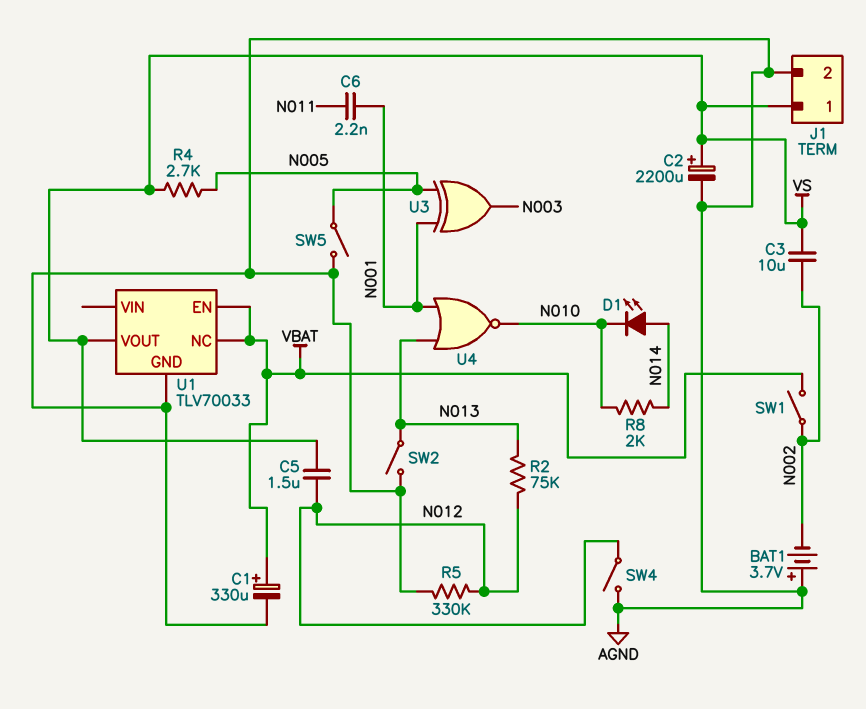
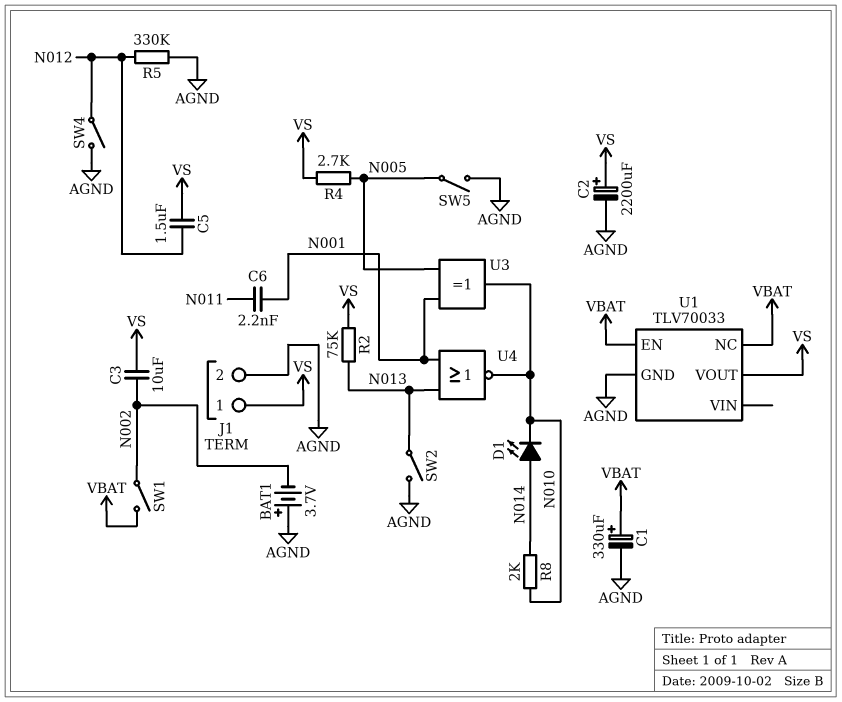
R2: 75k (N012, N013) -> 75k (N013, VS)
U3: XOR (in N001, in N005, out N003) -> XOR (in N001, in N005, out N010)

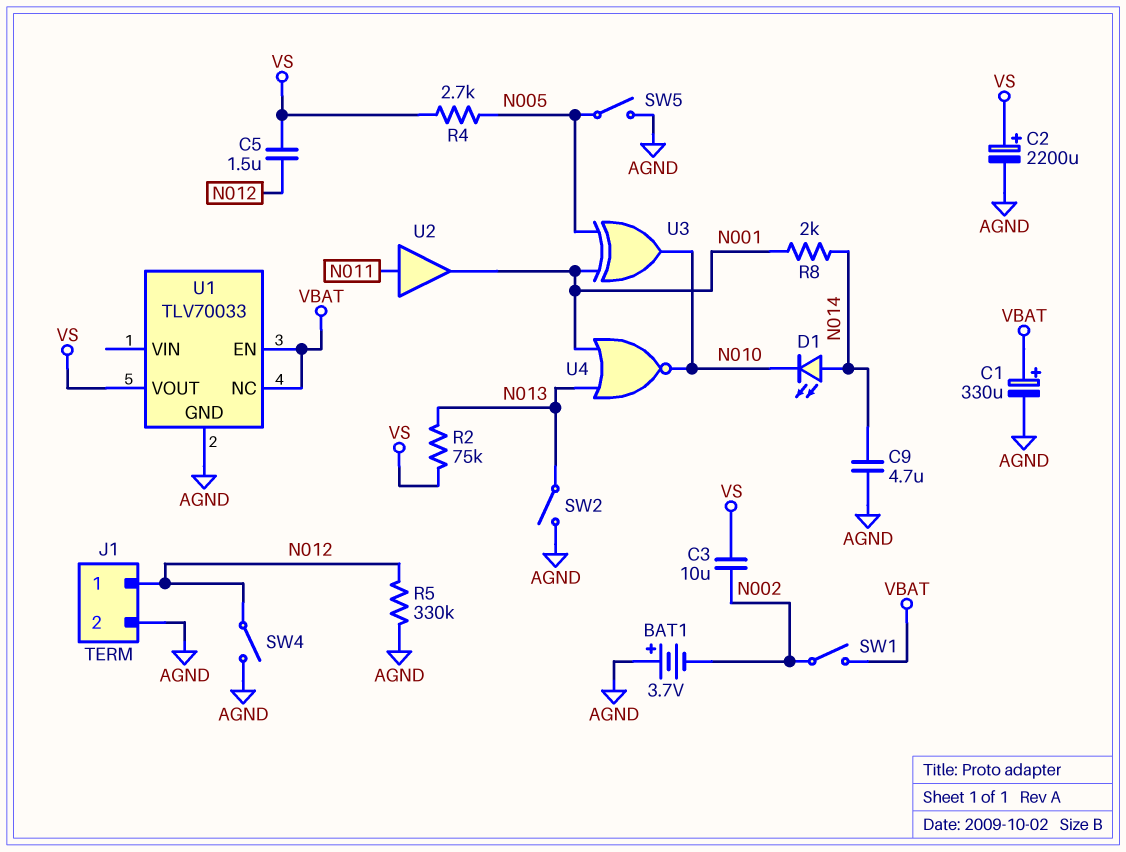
C6: 2.2nF (N001, N011) -> none
C9: none -> 4.7uF (AGND, N014)
J1 pin 1: VS -> N012
R8: 2k (N010, N014) -> 2k (N001, N014)
U2: none -> buffer (in N011, out N001)

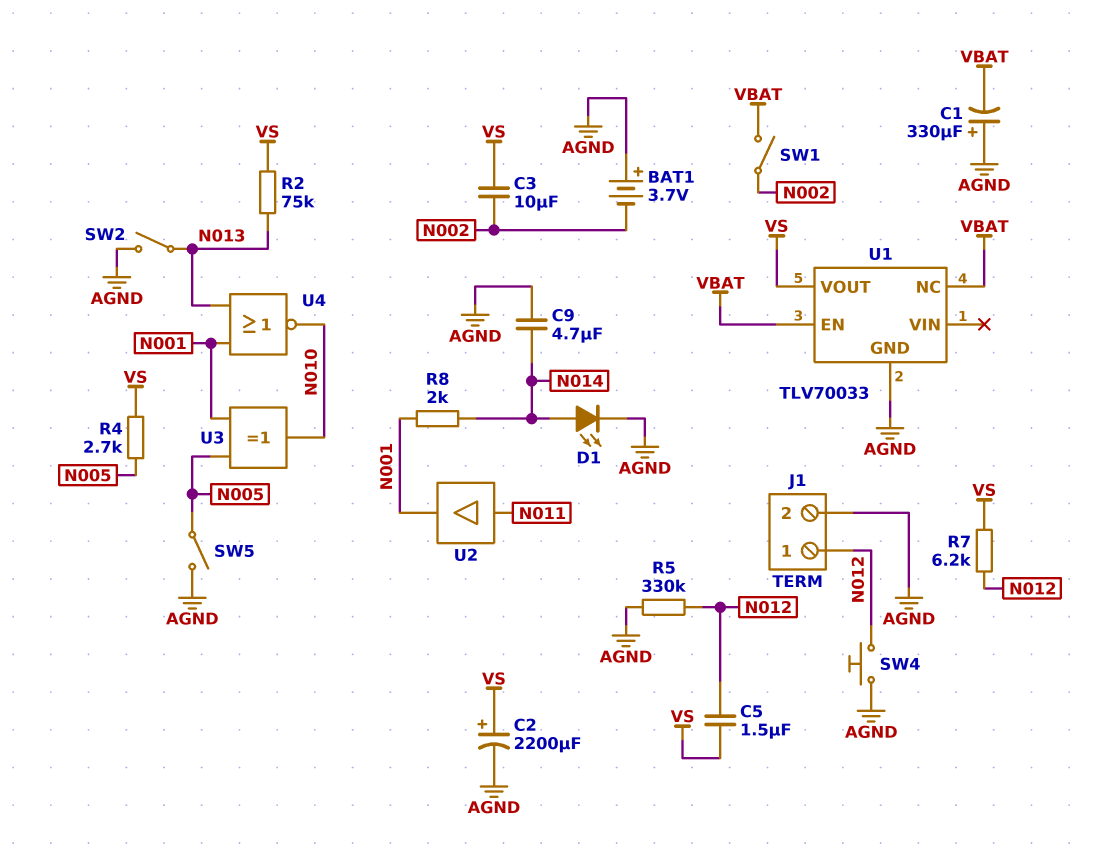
C1: 330uF (plus VBAT, minus AGND) -> 330uF (plus AGND, minus VBAT)
D1: LED (A N014, K N010) -> LED (A N014, K AGND)
R7: none -> 6.2k (N012, VS)
SW4: switch (AGND, N012) -> button (AGND, N012)

